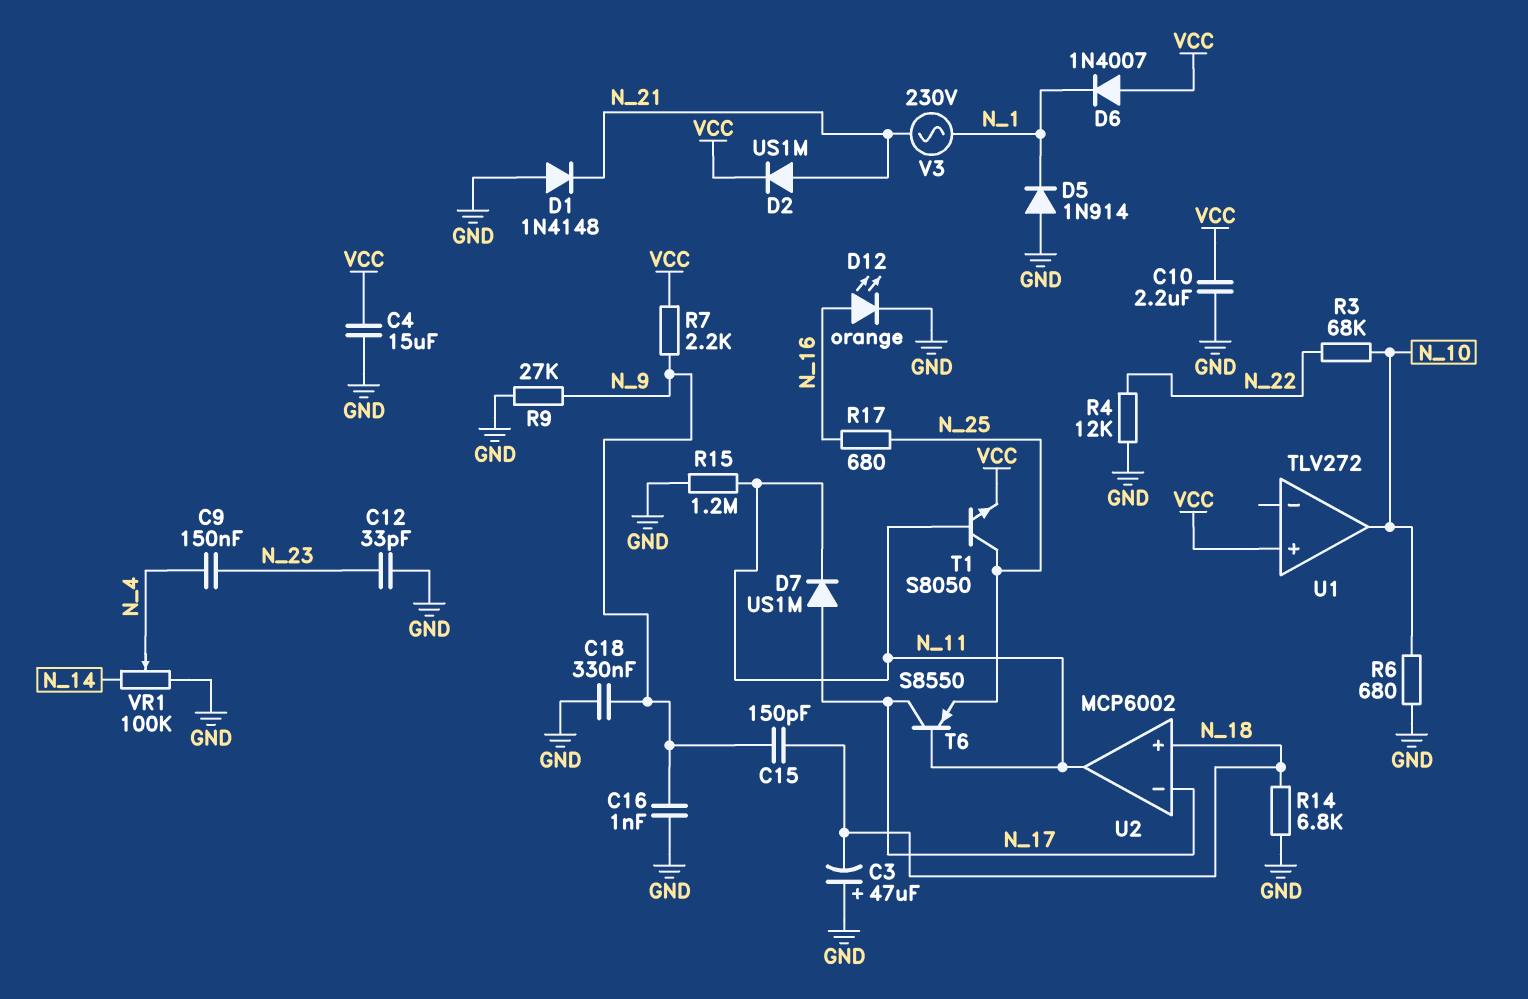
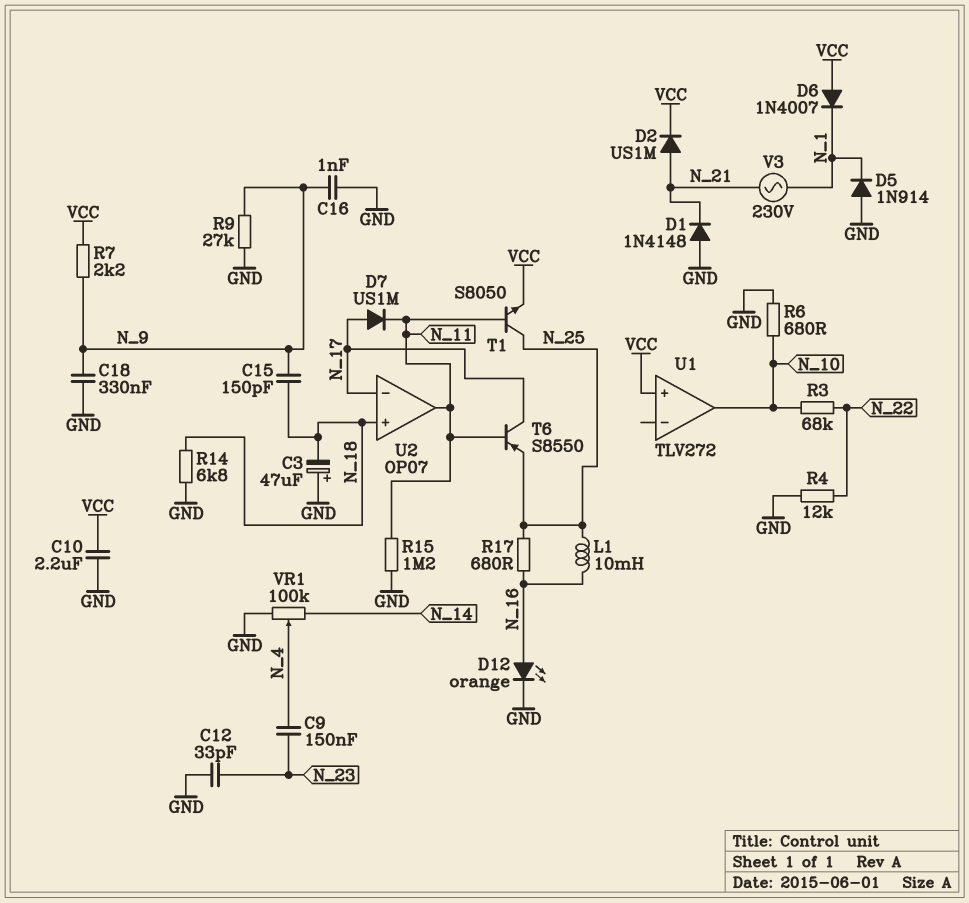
C4: 15uF (GND, VCC) -> none
L1: none -> 10mH (N_16, N_25)
U2: MCP6002 -> OP07

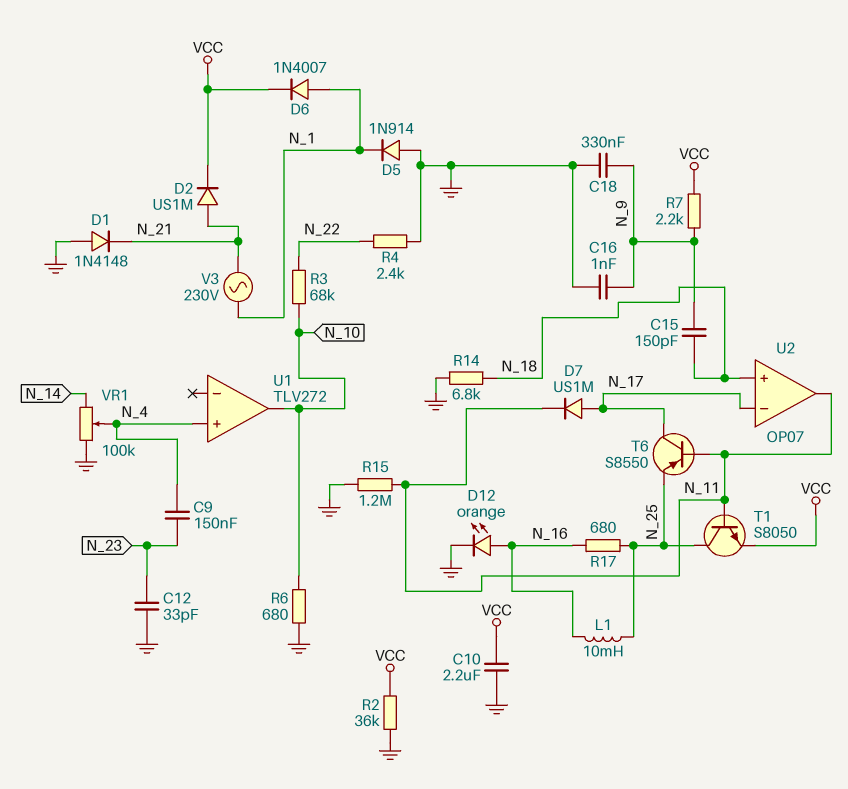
C3: 47uF (plus GND, minus N_18) -> none
D6: diode 1N4007 (A VCC, K N_1) -> diode 1N4007 (A N_1, K VCC)
R2: none -> 36k (GND, VCC)
R4: 12k (GND, N_22) -> 2.4k (GND, N_22)
R9: 27k (GND, N_9) -> none
U1 pin in+: VCC -> N_4

